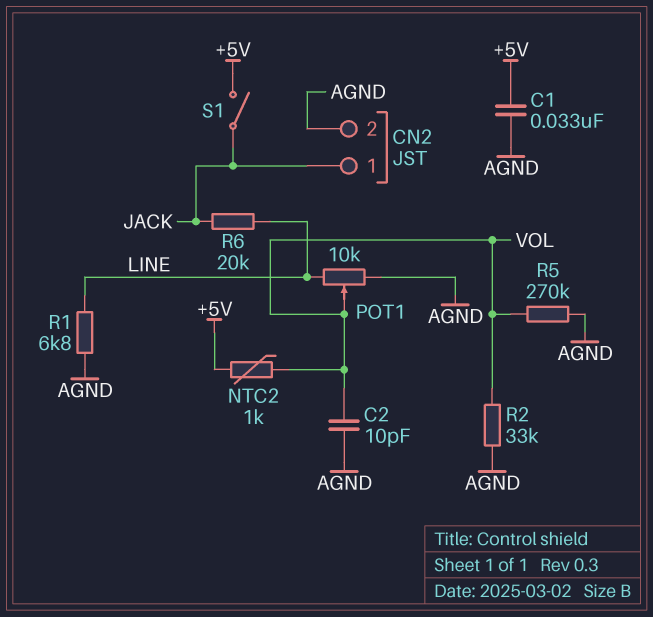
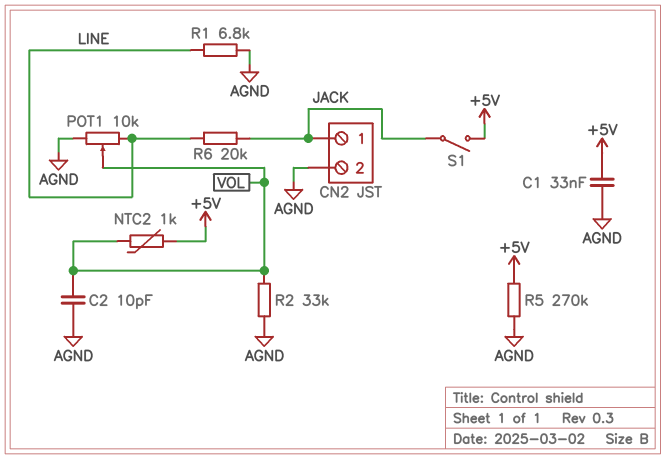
R5: 270k (AGND, VOL) -> 270k (+5V, AGND)

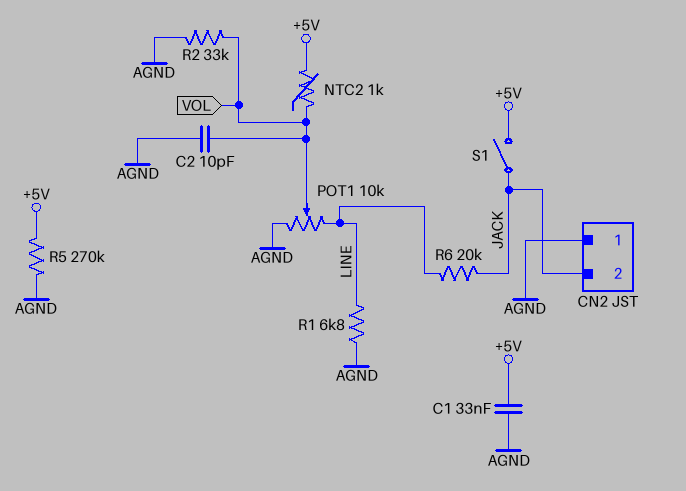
CN2 pin 1: JACK -> AGND
CN2 pin 2: AGND -> JACK

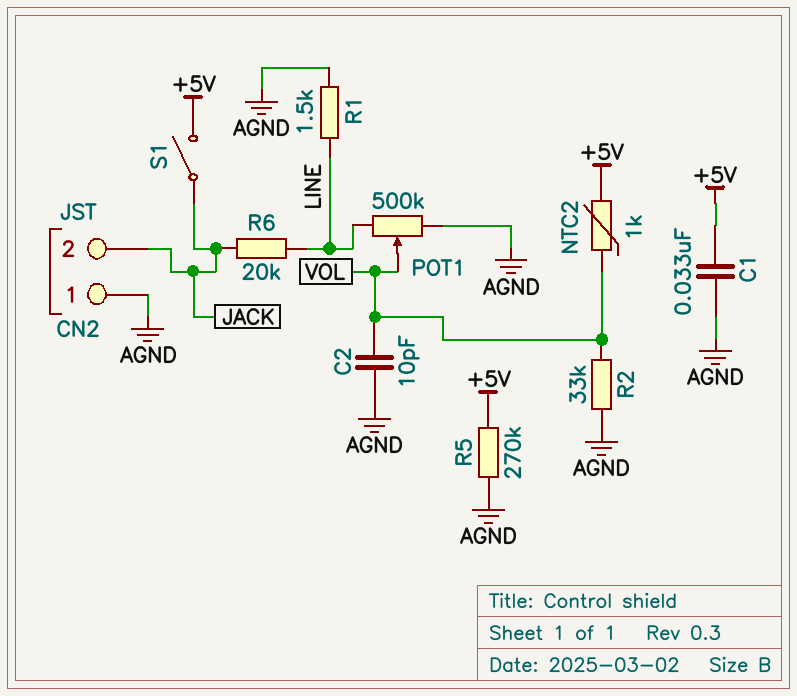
POT1: 10k (AGND, LINE, wiper VOL) -> 500k (AGND, LINE, wiper VOL)
R1: 6.8k (AGND, LINE) -> 1.5k (AGND, LINE)

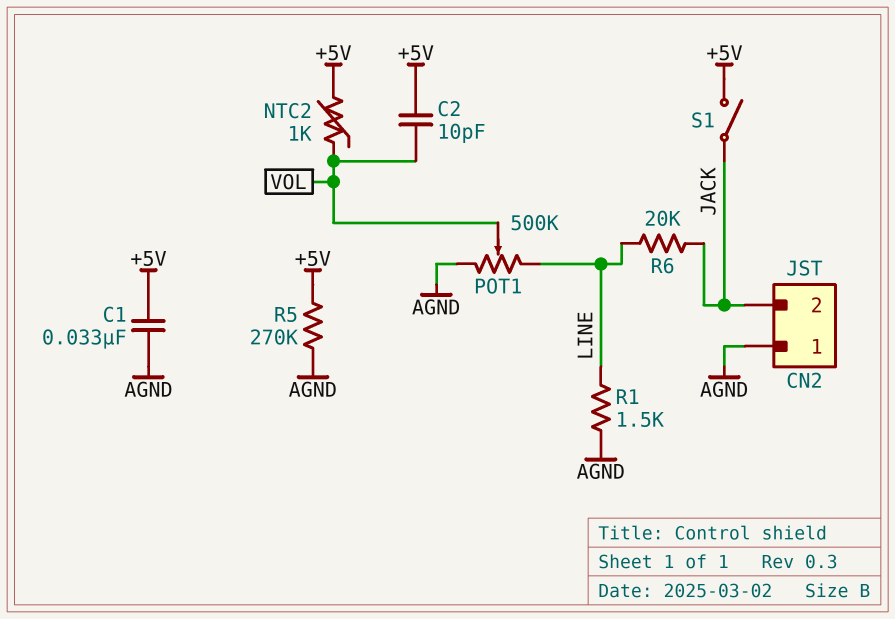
C2: 10pF (AGND, VOL) -> 10pF (+5V, VOL)
R2: 33k (AGND, VOL) -> none

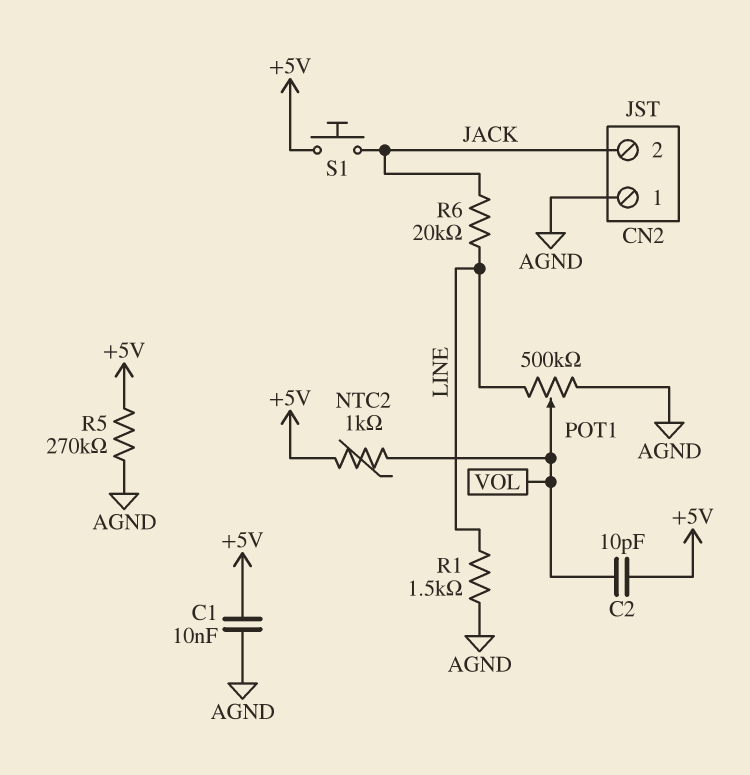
C1: 33nF (+5V, AGND) -> 10nF (+5V, AGND)
S1: switch (+5V, JACK) -> button (+5V, JACK)

